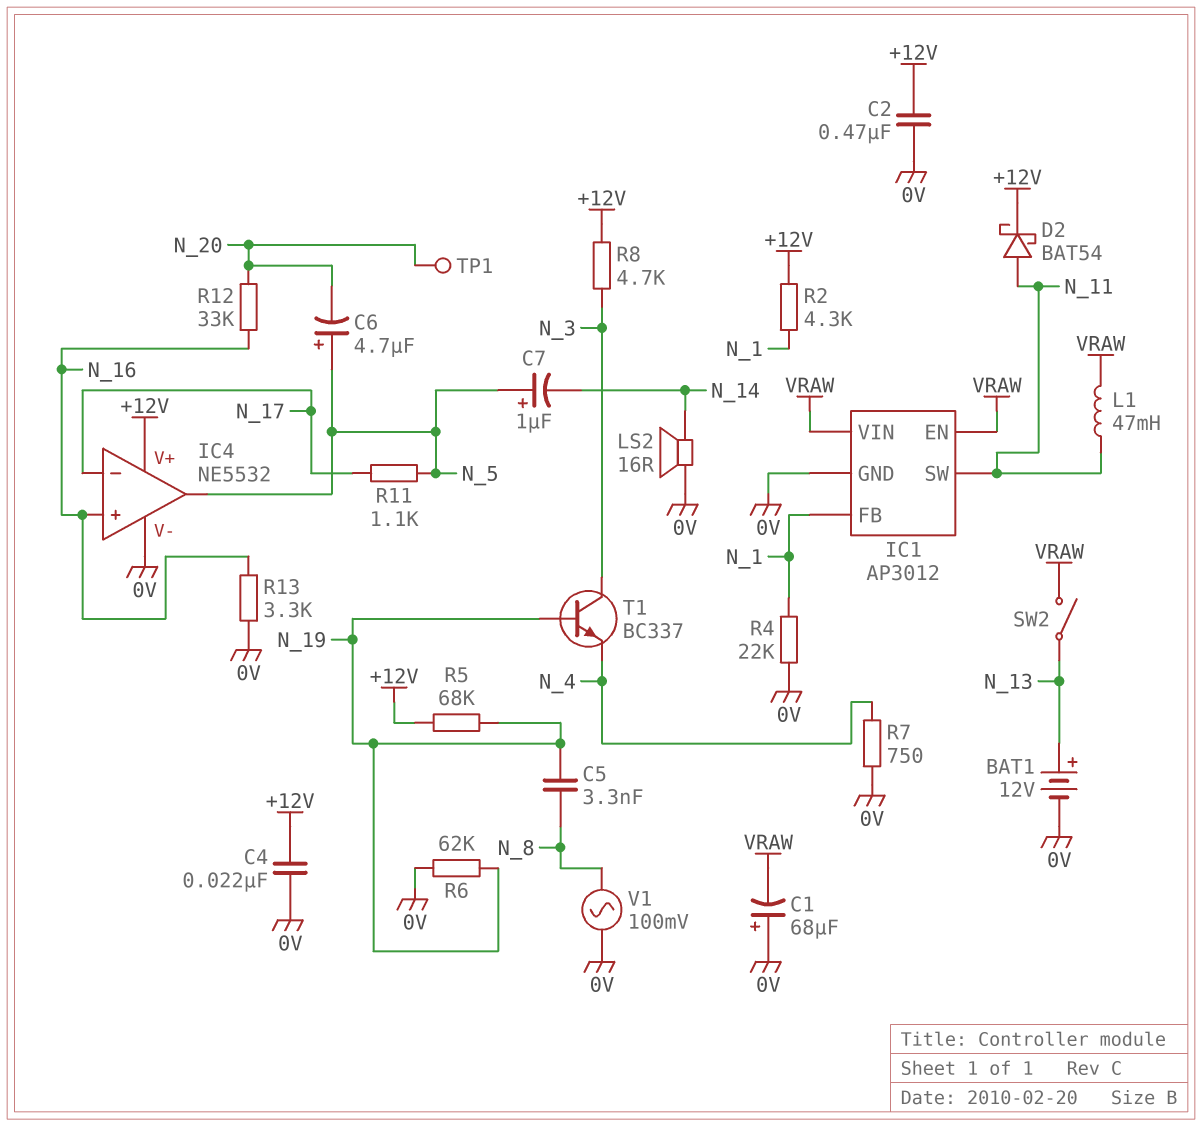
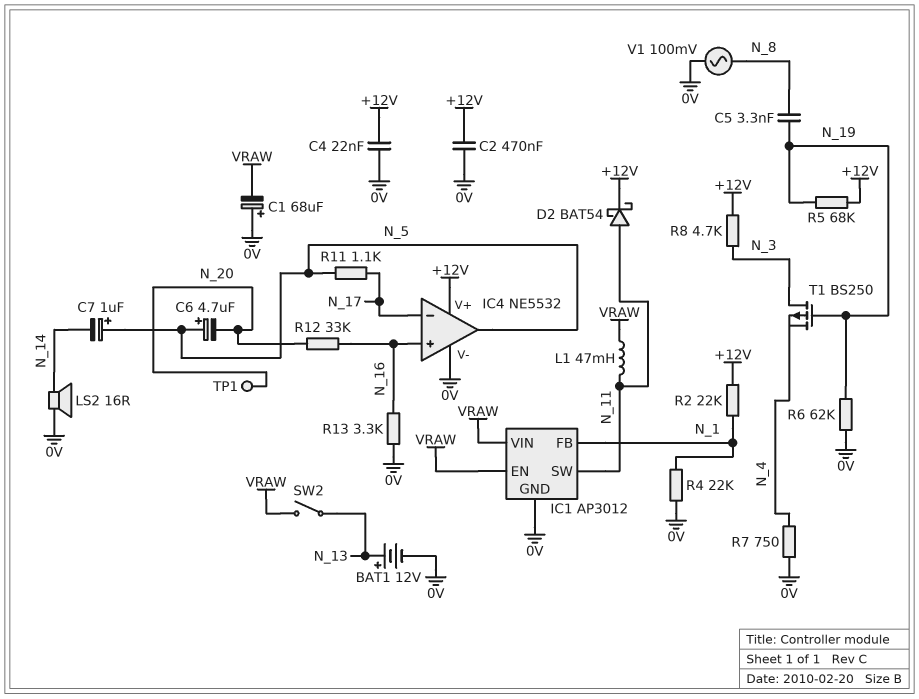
R2: 4.3k (+12V, N_1) -> 22k (+12V, N_1)
T1: NPN BC337 (B N_19, C N_3, E N_4) -> PMOS BS250 (G N_19, D N_3, S N_4)

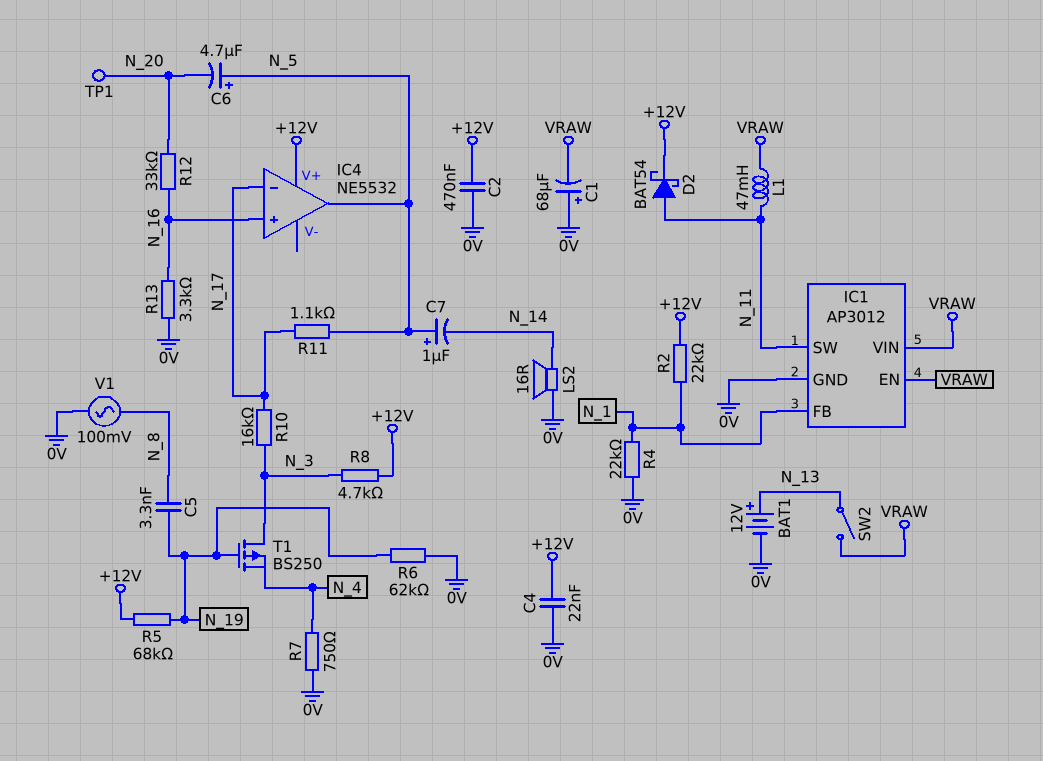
IC4 pin V-: 0V -> none
R10: none -> 16k (N_3, N_17)

